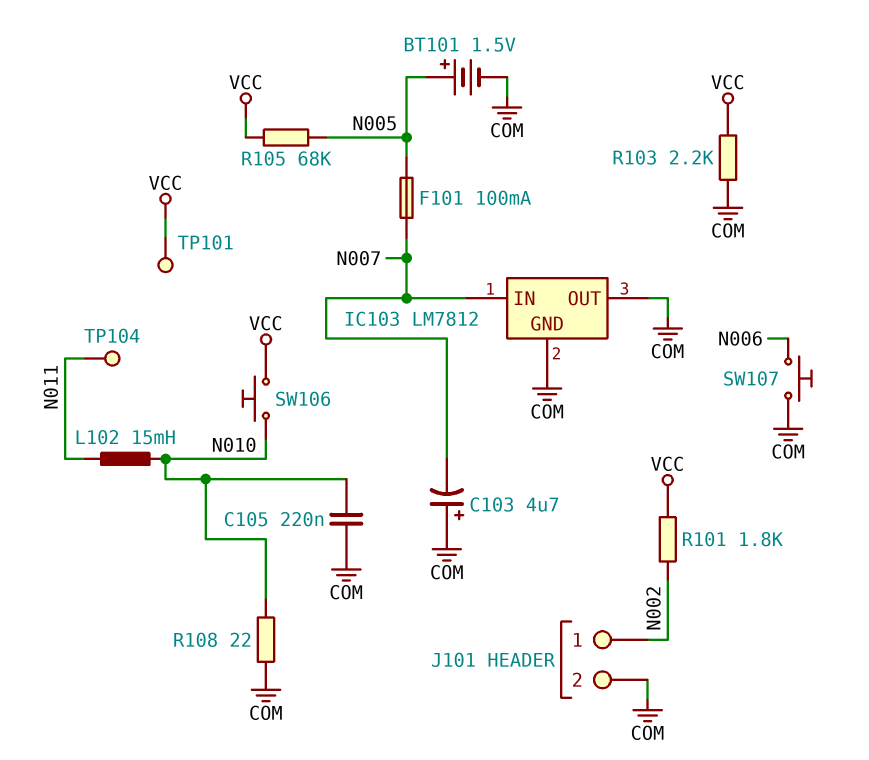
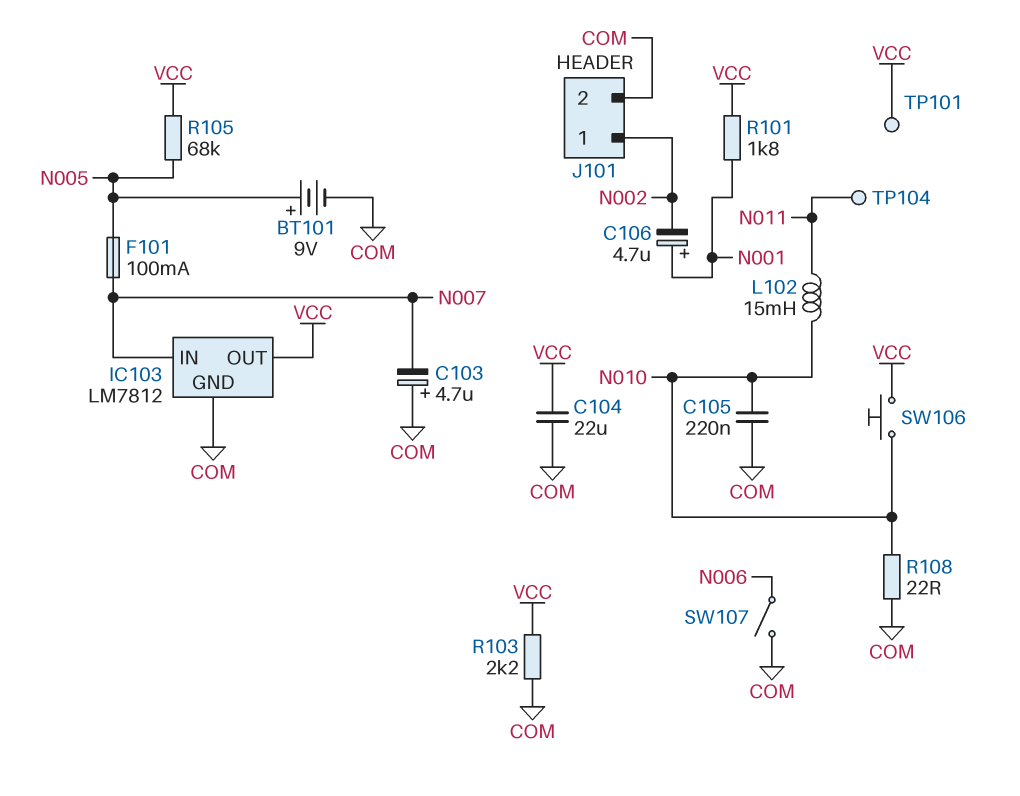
BT101: 1.5V (plus N005, minus COM) -> 9V (plus N005, minus COM)
C104: none -> 22uF (COM, VCC)
C106: none -> 4.7uF (plus N001, minus N002)
IC103 pin OUT: COM -> VCC
R101: 1.8k (N002, VCC) -> 1.8k (N001, VCC)
SW107: button (COM, N006) -> switch (COM, N006)

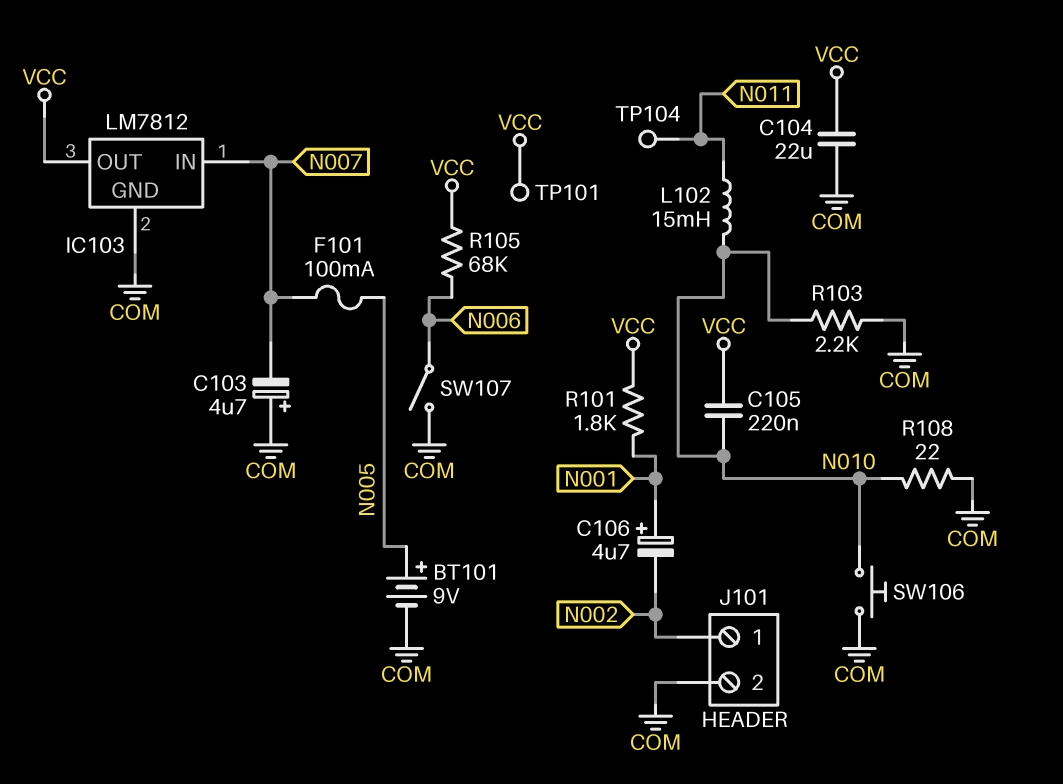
C105: 220nF (COM, N010) -> 220nF (N010, VCC)
R103: 2.2k (COM, VCC) -> 2.2k (COM, N010)
R105: 68k (N005, VCC) -> 68k (N006, VCC)
SW106: button (N010, VCC) -> button (COM, N010)

